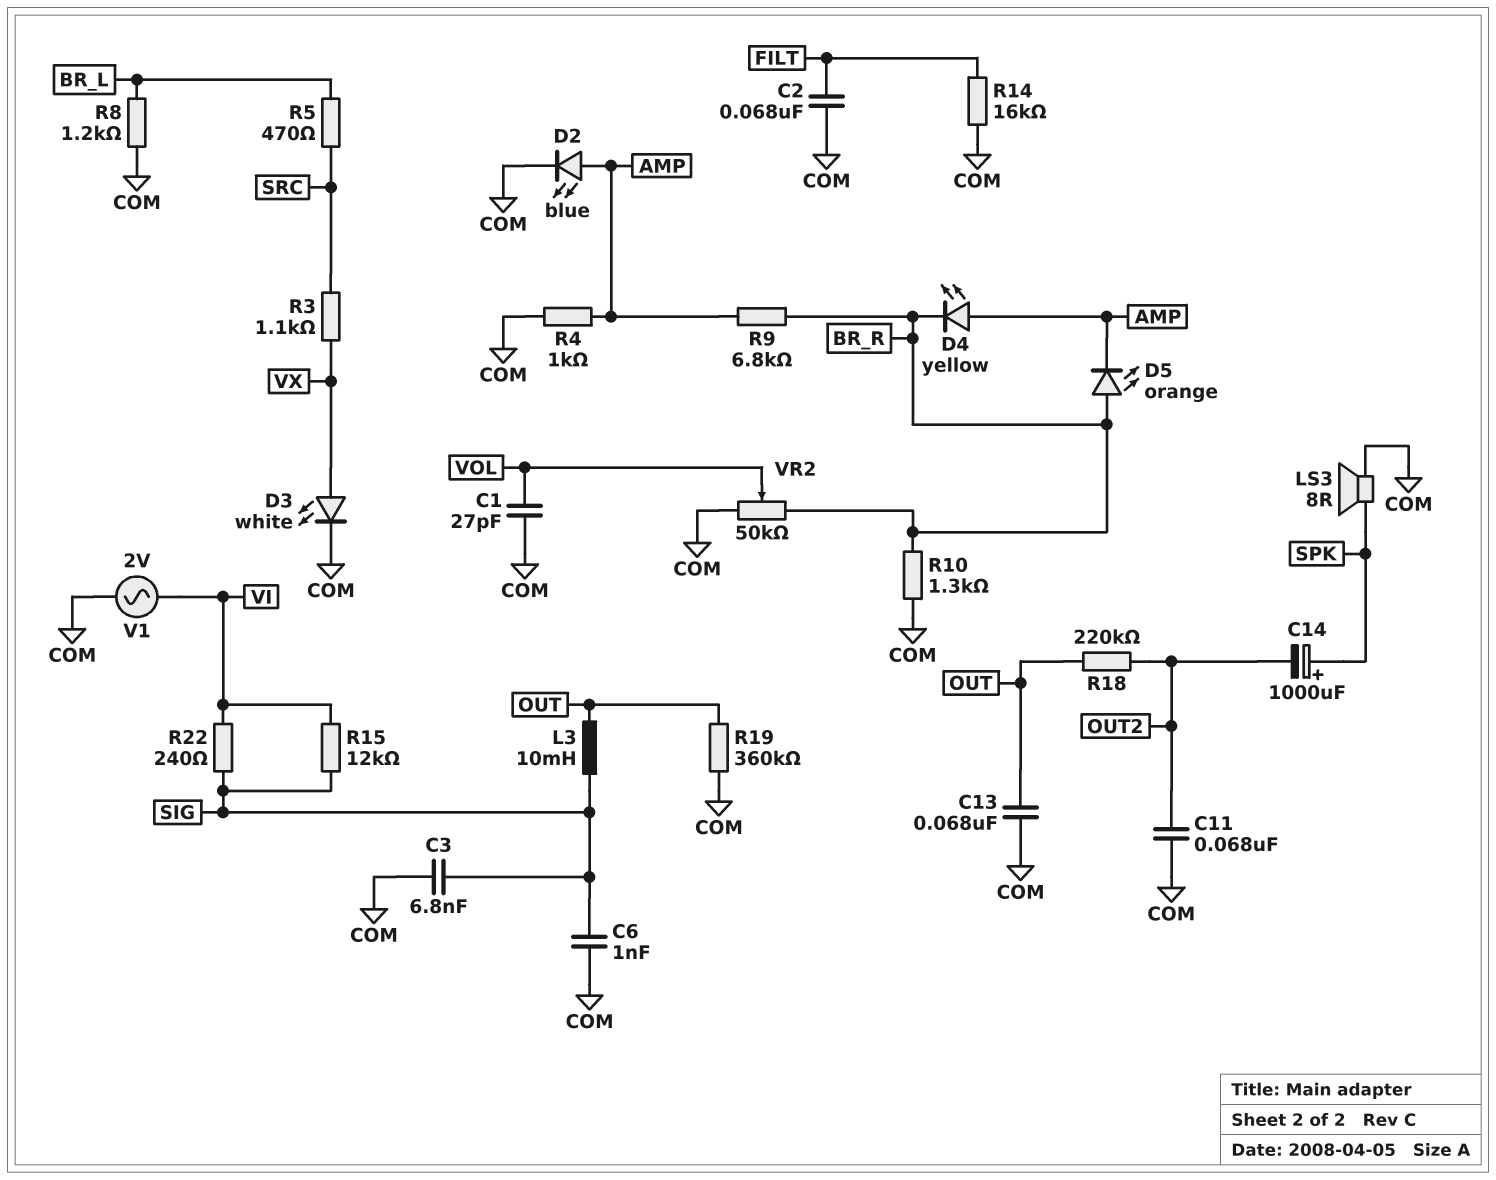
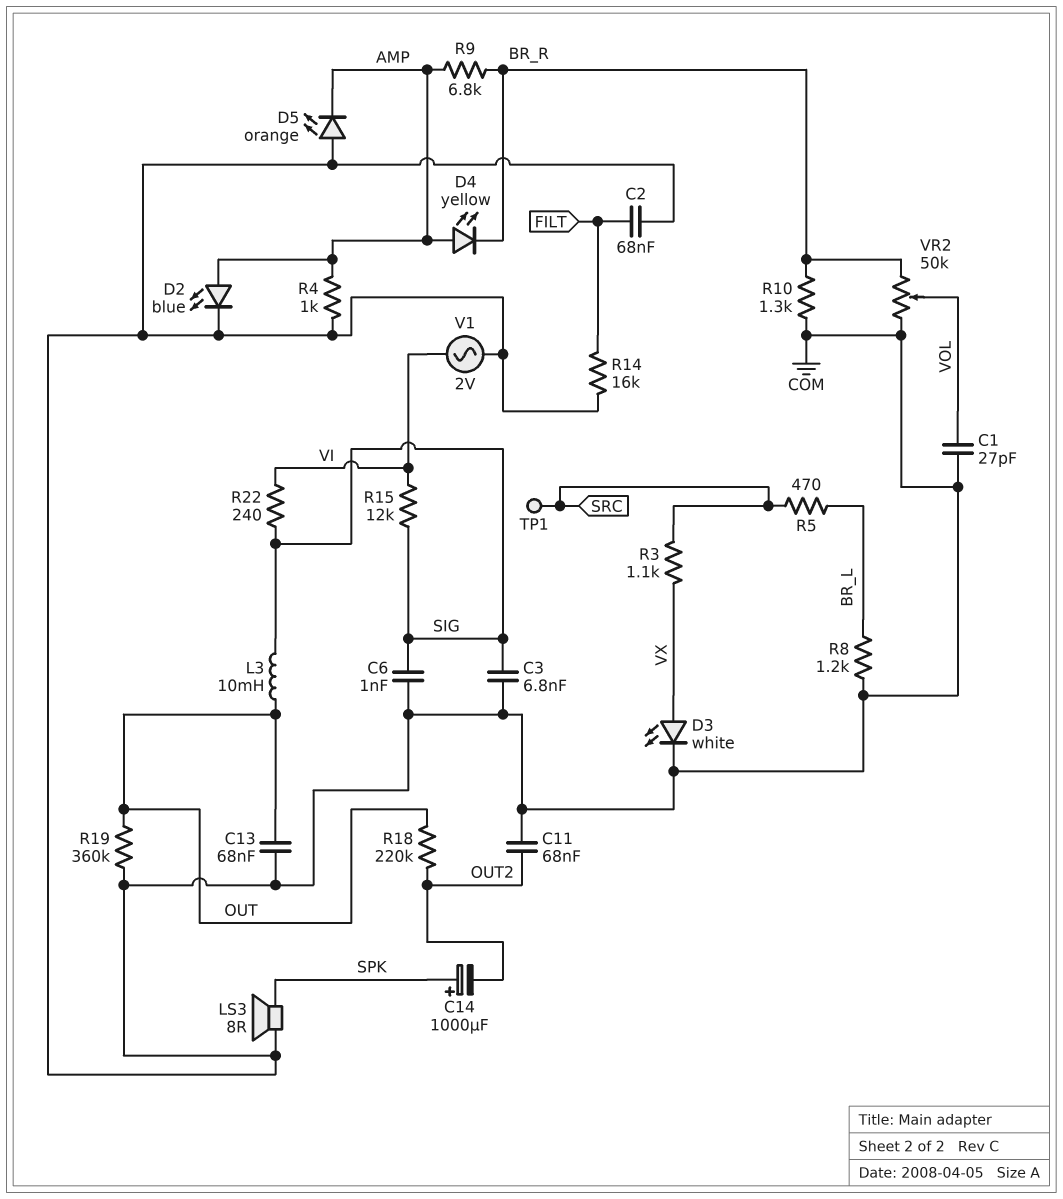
D5: LED orange (A BR_R, K AMP) -> LED orange (A COM, K AMP)
TP1: none -> test point (SRC)

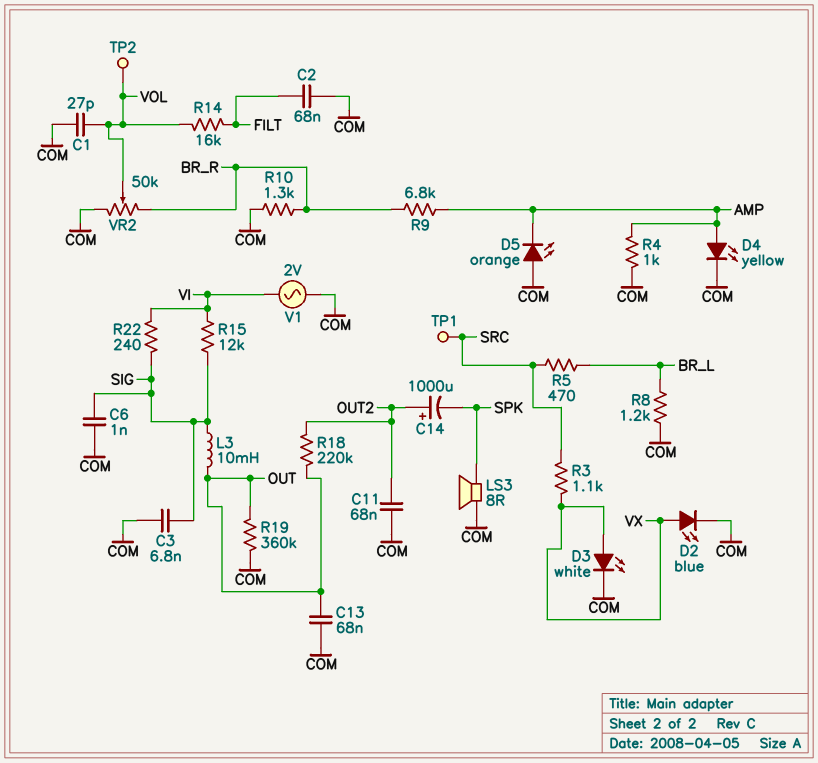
C14: 1000uF (plus SPK, minus OUT2) -> 1000uF (plus OUT2, minus SPK)
D2: LED blue (A AMP, K COM) -> LED blue (A VX, K COM)
D4: LED yellow (A AMP, K BR_R) -> LED yellow (A AMP, K COM)
R14: 16k (COM, FILT) -> 16k (FILT, VOL)
TP2: none -> test point (VOL)

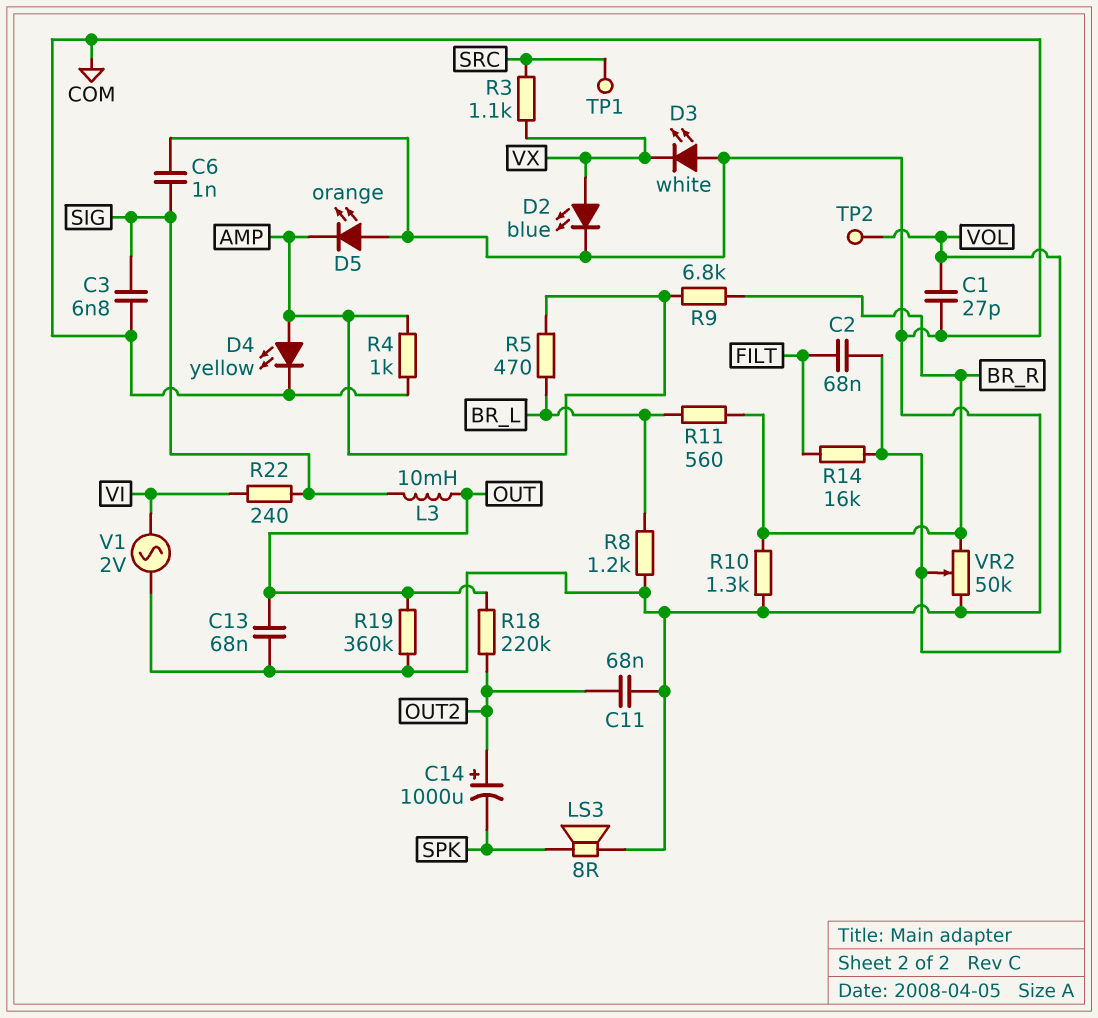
C2: 68nF (COM, FILT) -> 68nF (FILT, VOL)
D3: LED white (A VX, K COM) -> LED white (A COM, K VX)
R5: 470 (BR_L, SRC) -> 470 (AMP, BR_L)
R11: none -> 560 (BR_L, BR_R)
R15: 12k (SIG, VI) -> none

